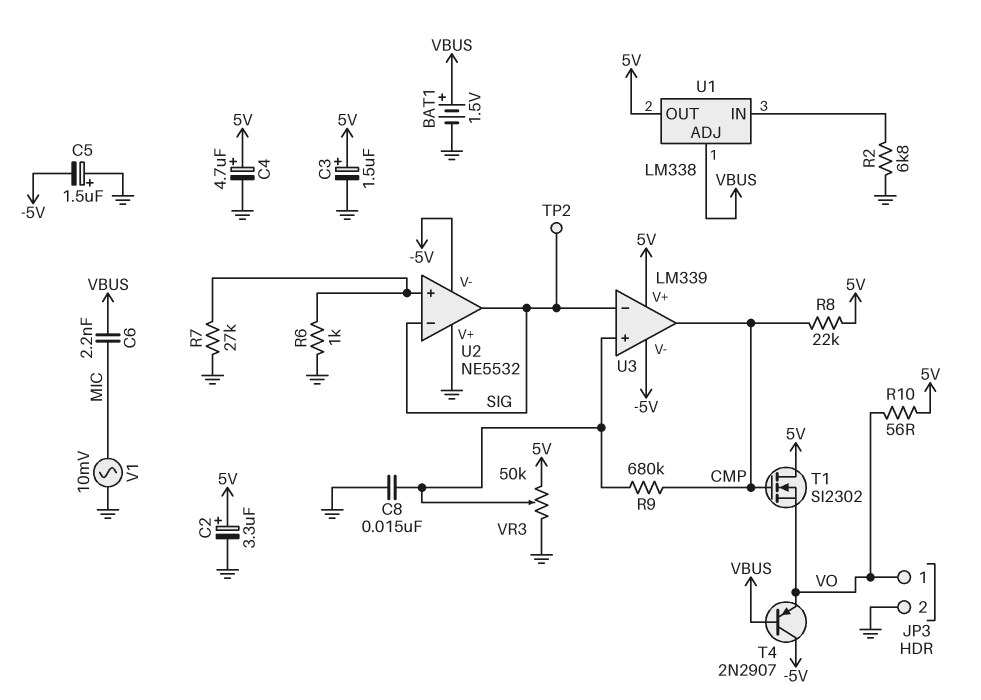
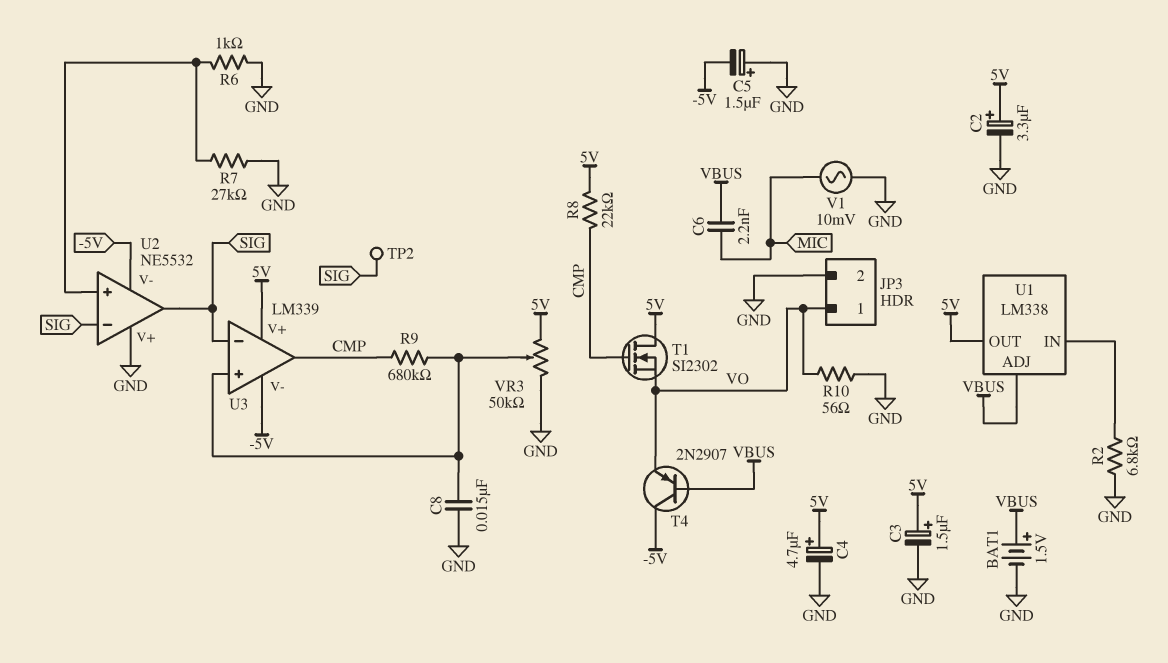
R10: 56 (5V, VO) -> 56 (GND, VO)

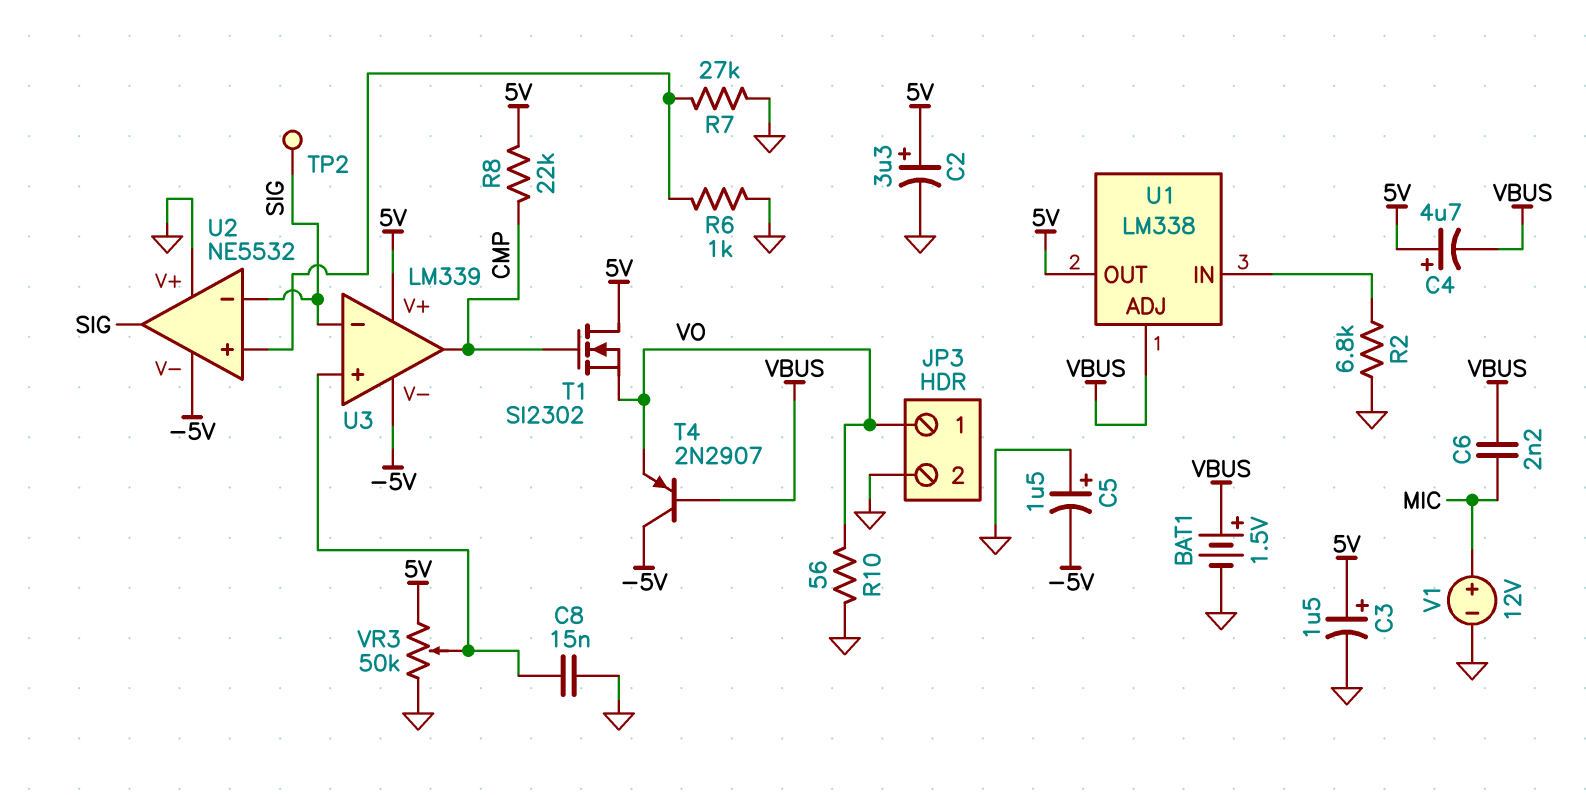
C4: 4.7uF (plus 5V, minus GND) -> 4.7uF (plus 5V, minus VBUS)
R9: 680k (CMP, U3/in+) -> none
V1: AC 10mV (GND, MIC) -> 12V (plus MIC, minus GND)

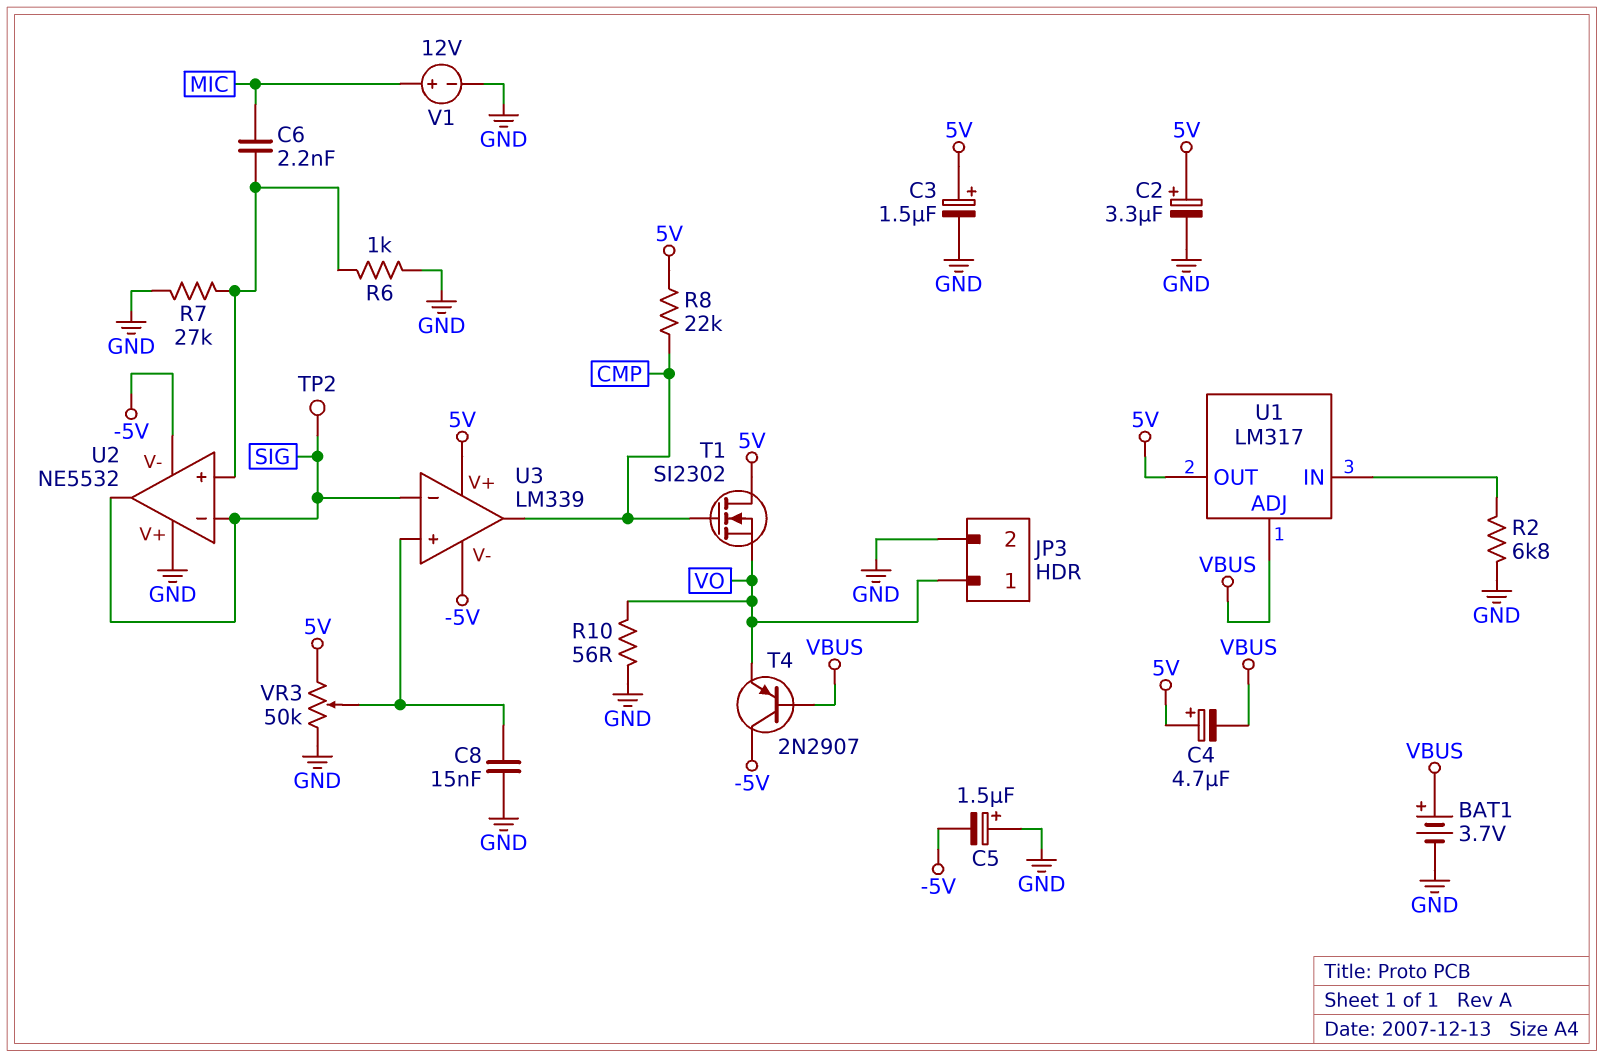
BAT1: 1.5V (plus VBUS, minus GND) -> 3.7V (plus VBUS, minus GND)
C6: 2.2nF (MIC, VBUS) -> 2.2nF (MIC, U2/in+)
U1: LM338 -> LM317

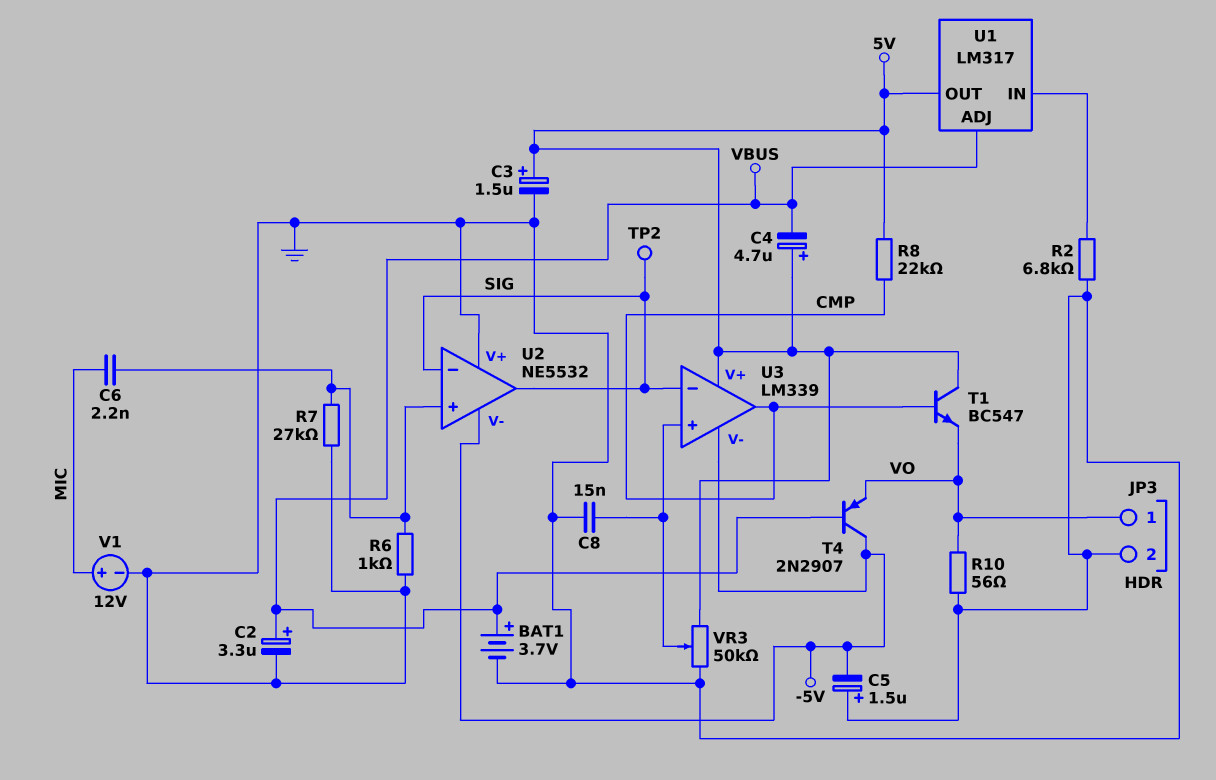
C2: 3.3uF (plus 5V, minus GND) -> 3.3uF (plus VBUS, minus GND)
T1: NMOS SI2302 (G CMP, D 5V, S VO) -> NPN BC547 (B CMP, C 5V, E VO)

